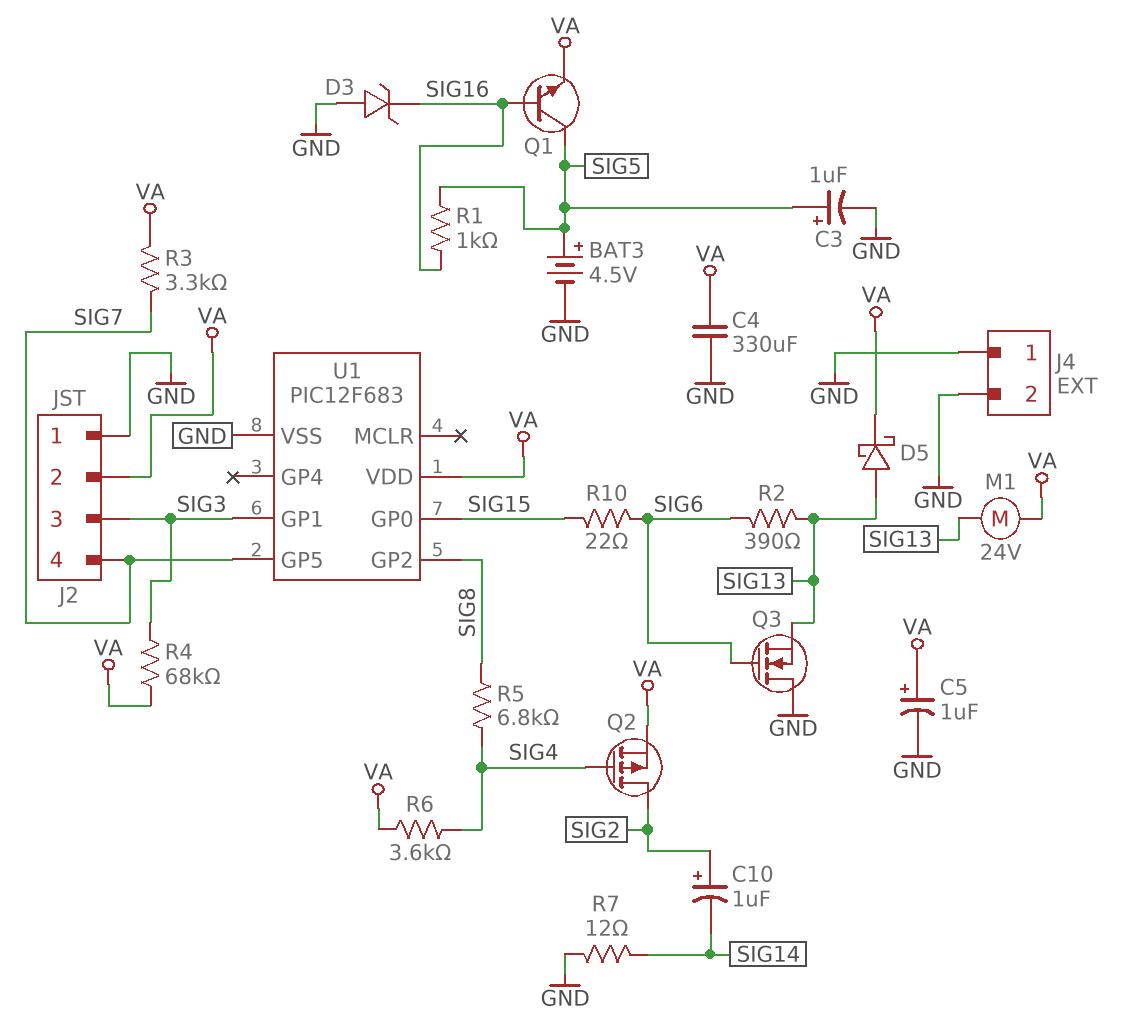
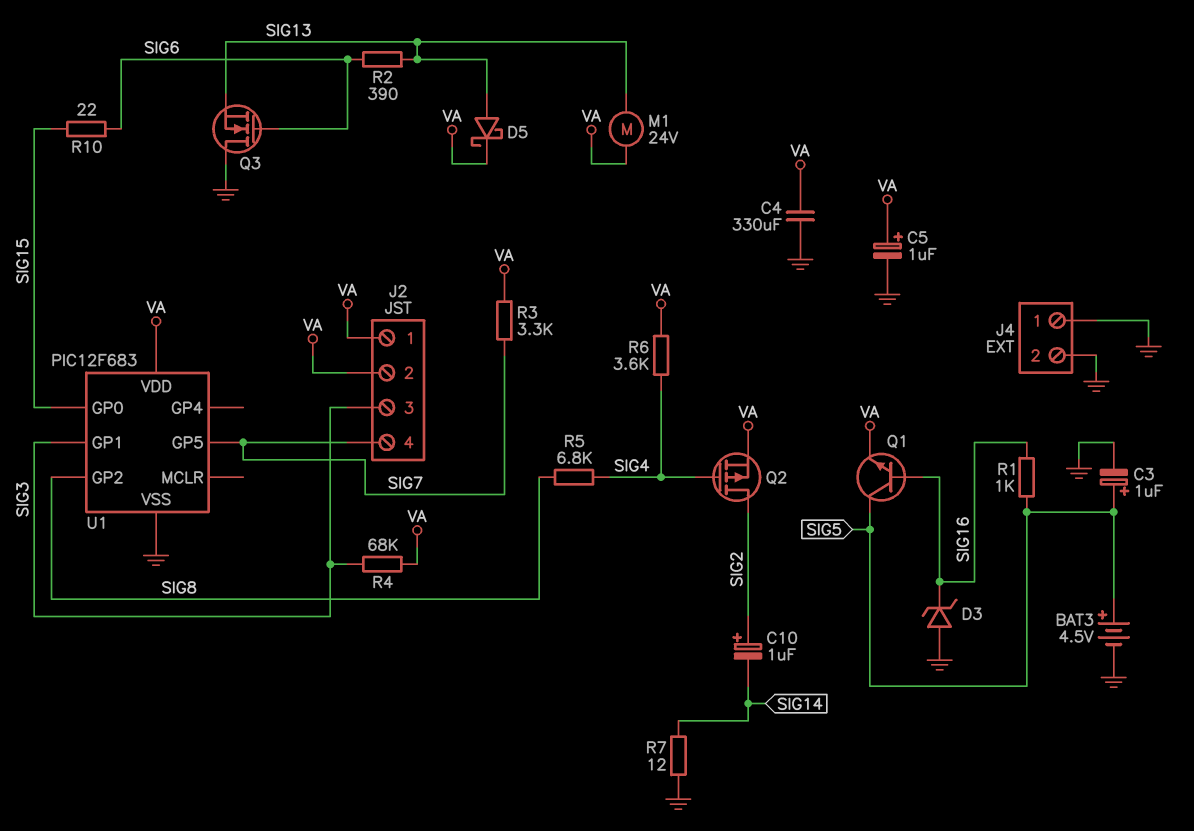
J2 pin 1: GND -> VA

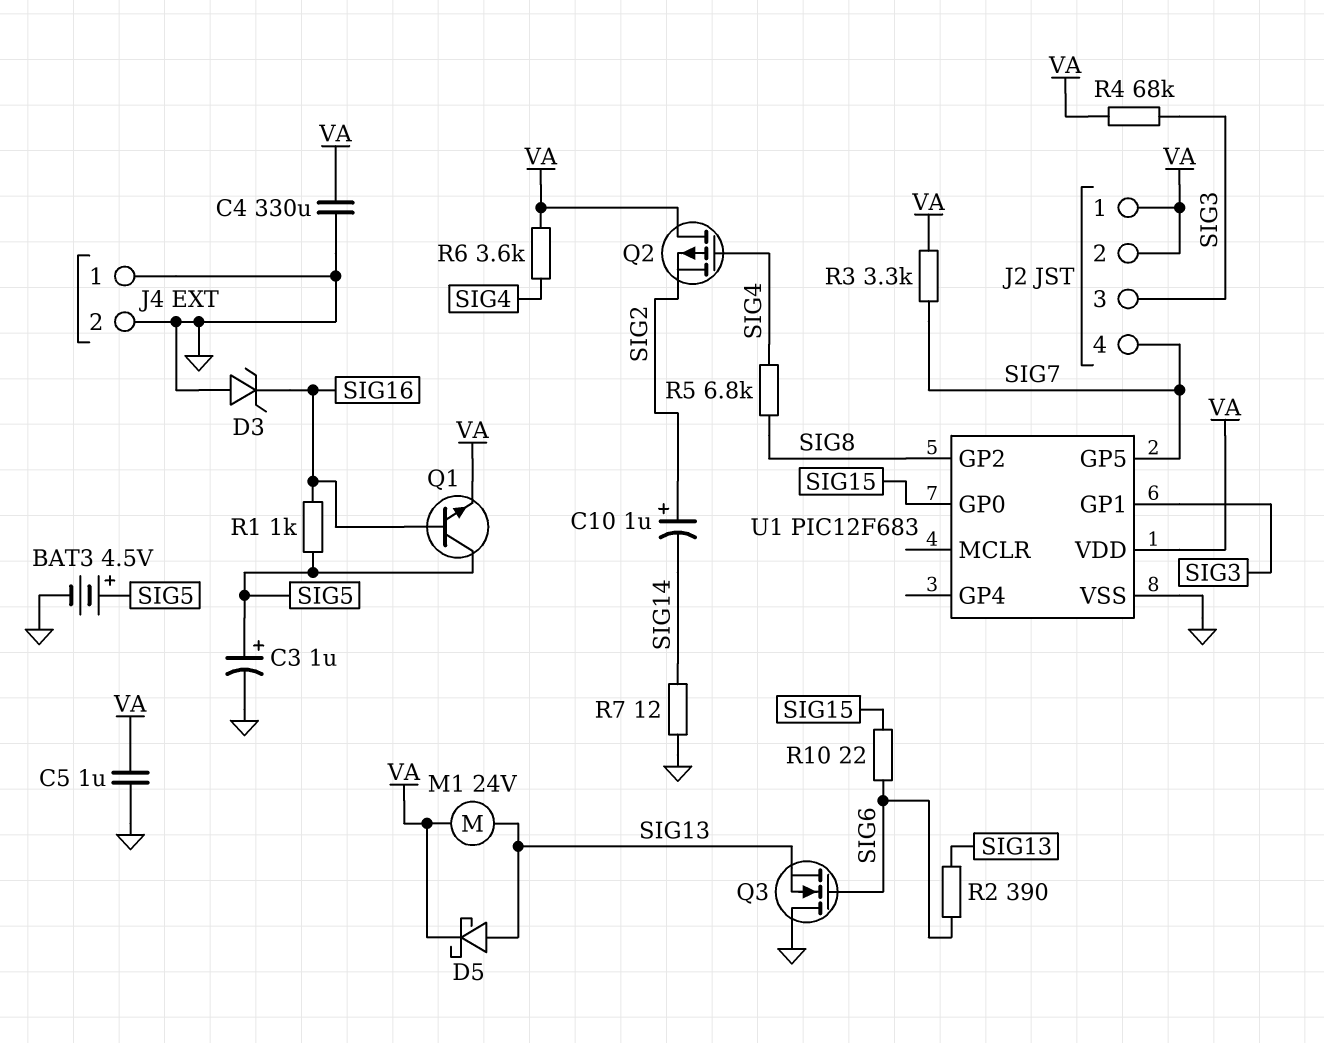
C5: 1uF (plus VA, minus GND) -> 1uF (GND, VA)
Q2: PMOS (G SIG4, D SIG2, S VA) -> PMOS (G SIG4, D VA, S SIG2)

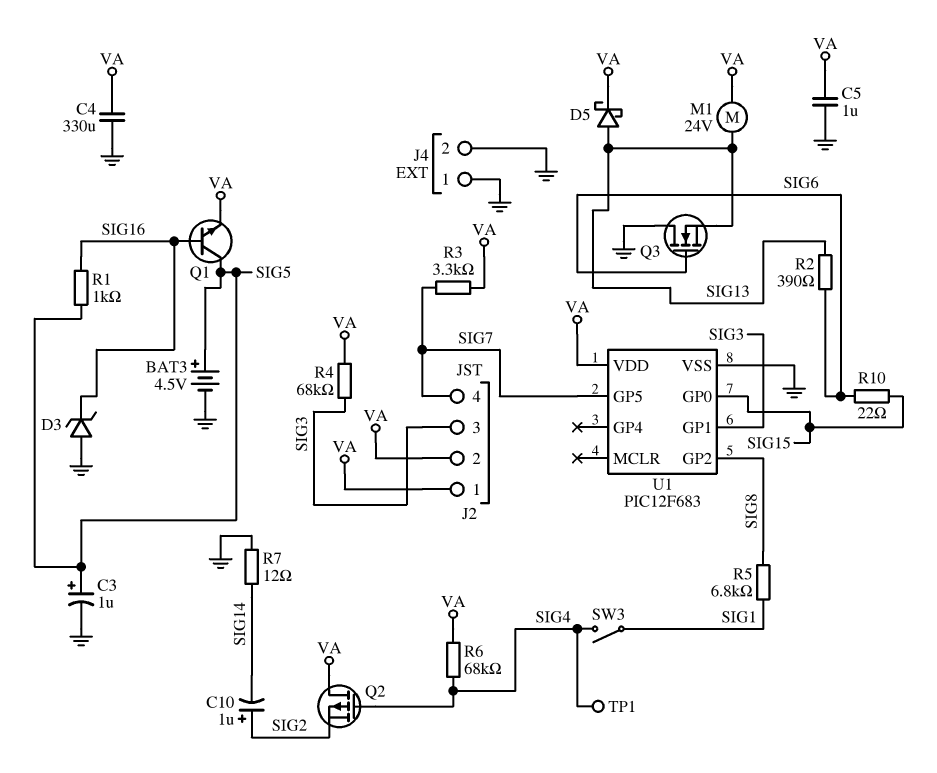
R5: 6.8k (SIG4, SIG8) -> 6.8k (SIG1, SIG8)
R6: 3.6k (SIG4, VA) -> 68k (SIG4, VA)
SW3: none -> switch (SIG1, SIG4)
TP1: none -> test point (SIG4)

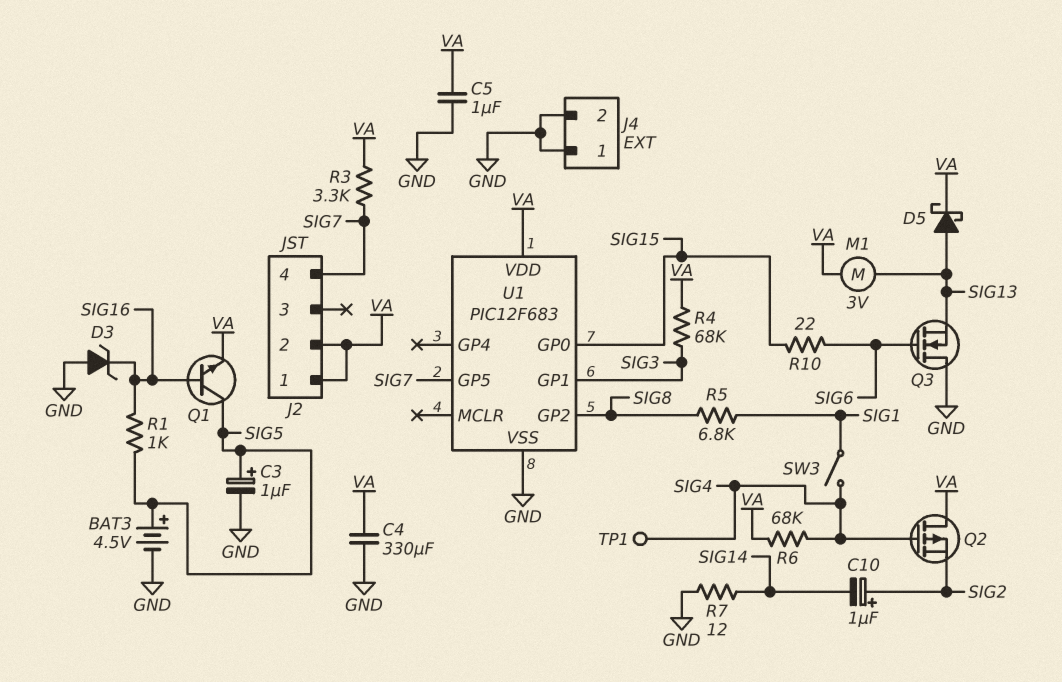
J2 pin 3: SIG3 -> none
M1: motor 24V (SIG13, VA) -> motor 3V (SIG13, VA)
R2: 390 (SIG6, SIG13) -> none

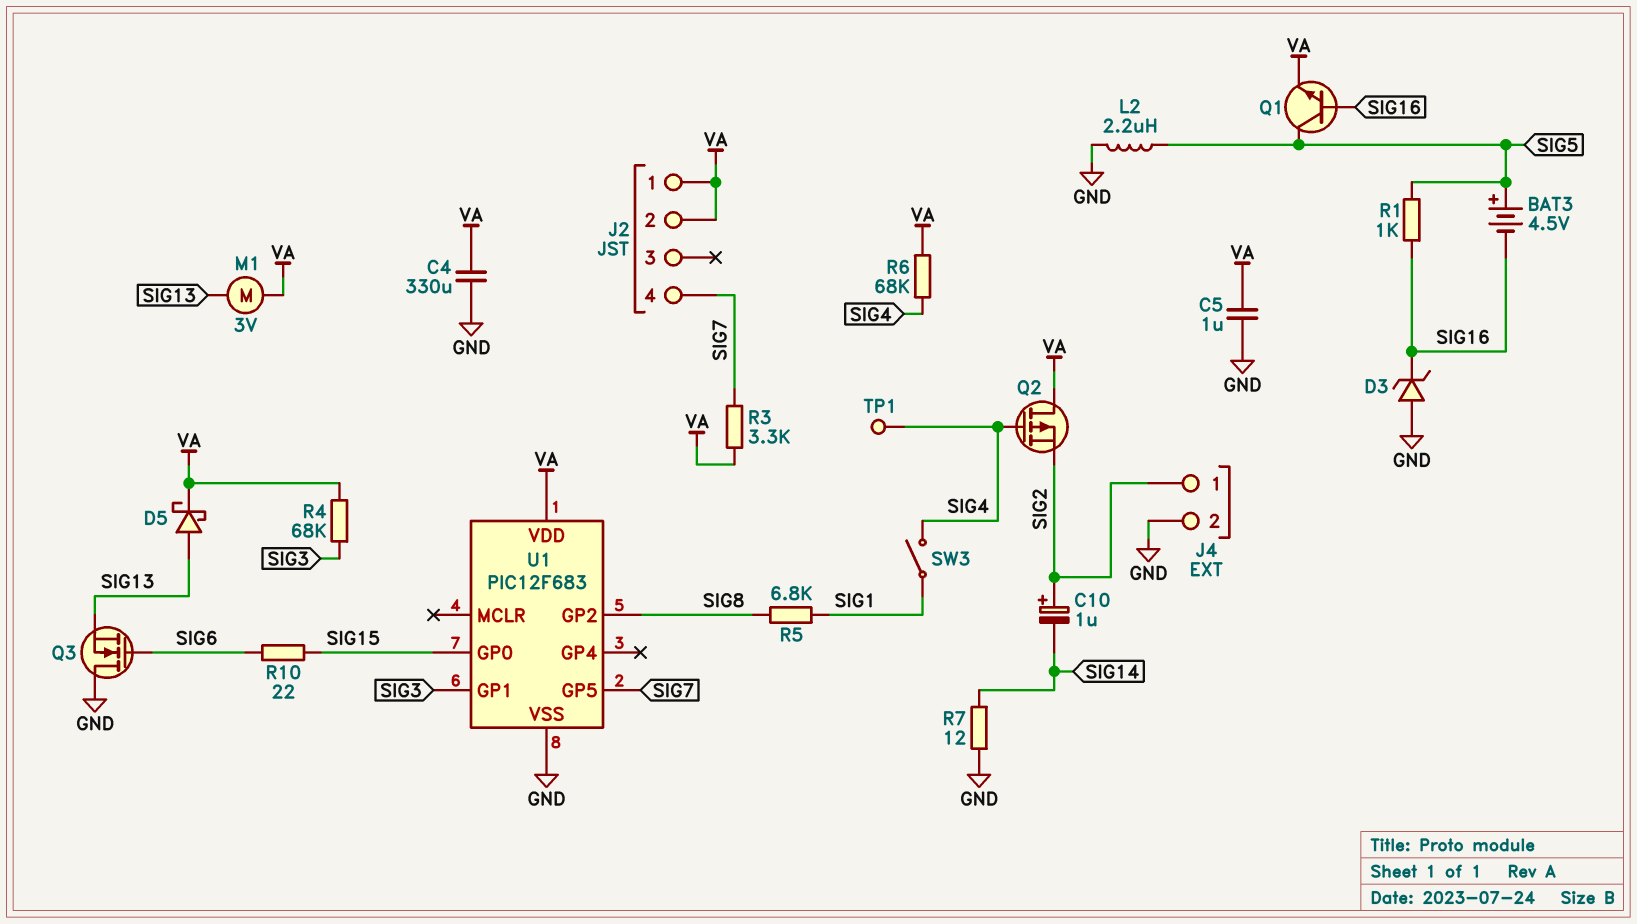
BAT3: 4.5V (plus SIG5, minus GND) -> 4.5V (plus SIG5, minus SIG16)
C3: 1uF (plus SIG5, minus GND) -> none
J4 pin 1: GND -> SIG2
L2: none -> 2.2uH (GND, SIG5)

